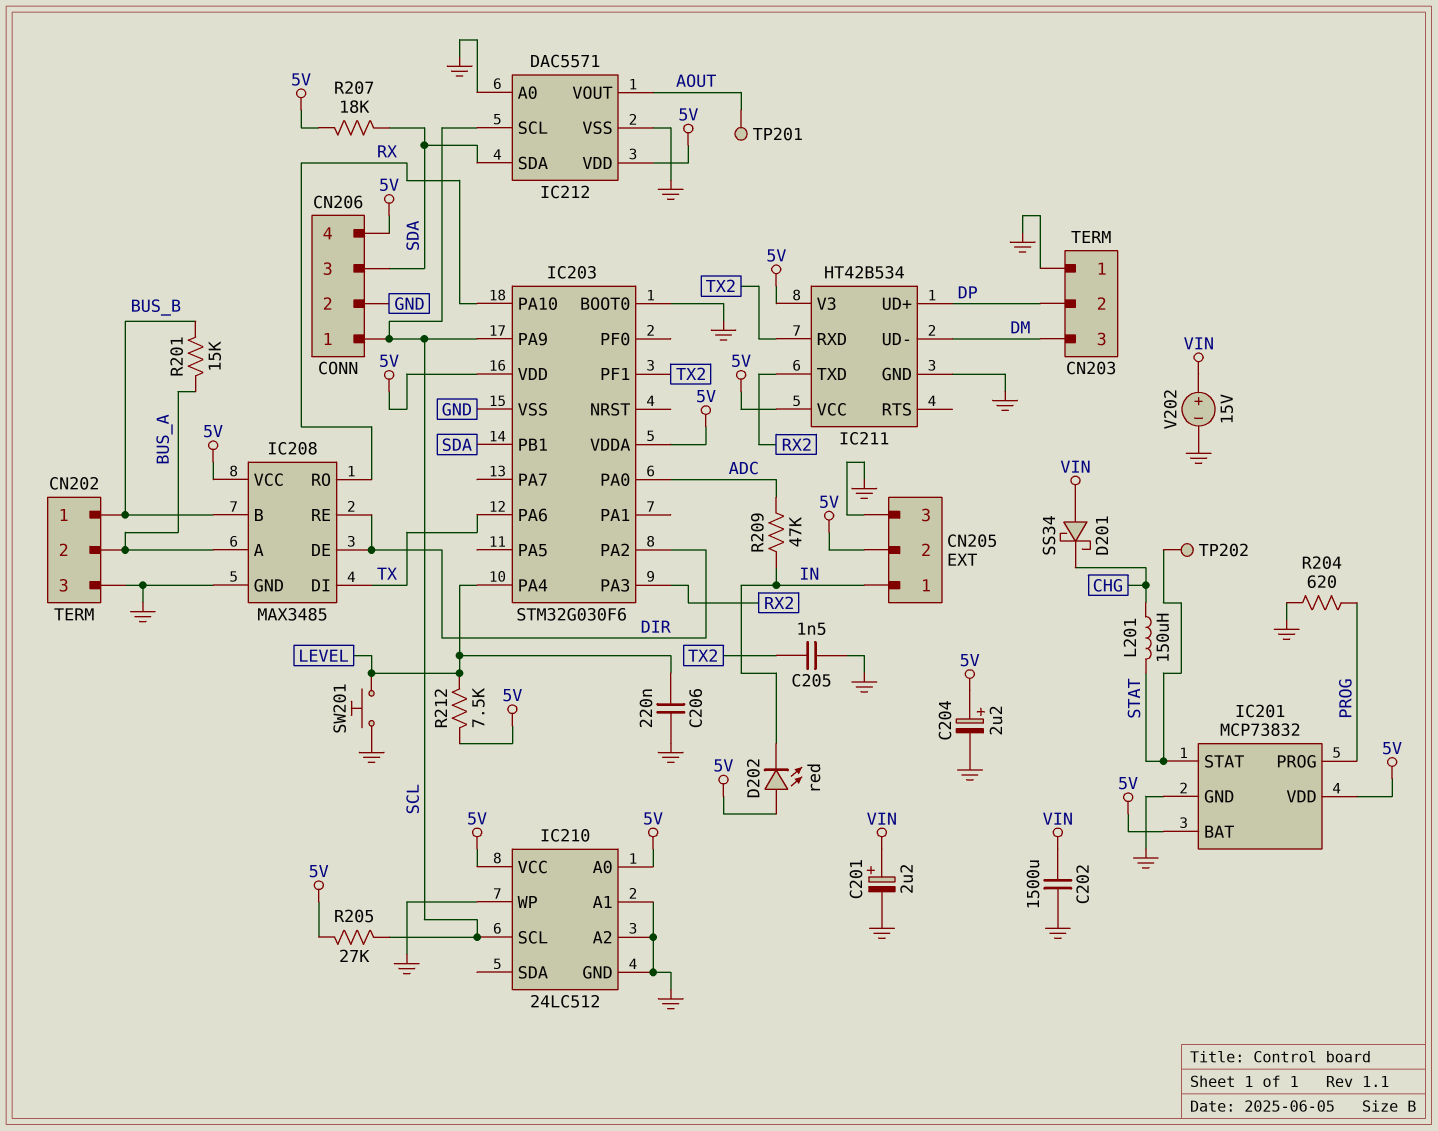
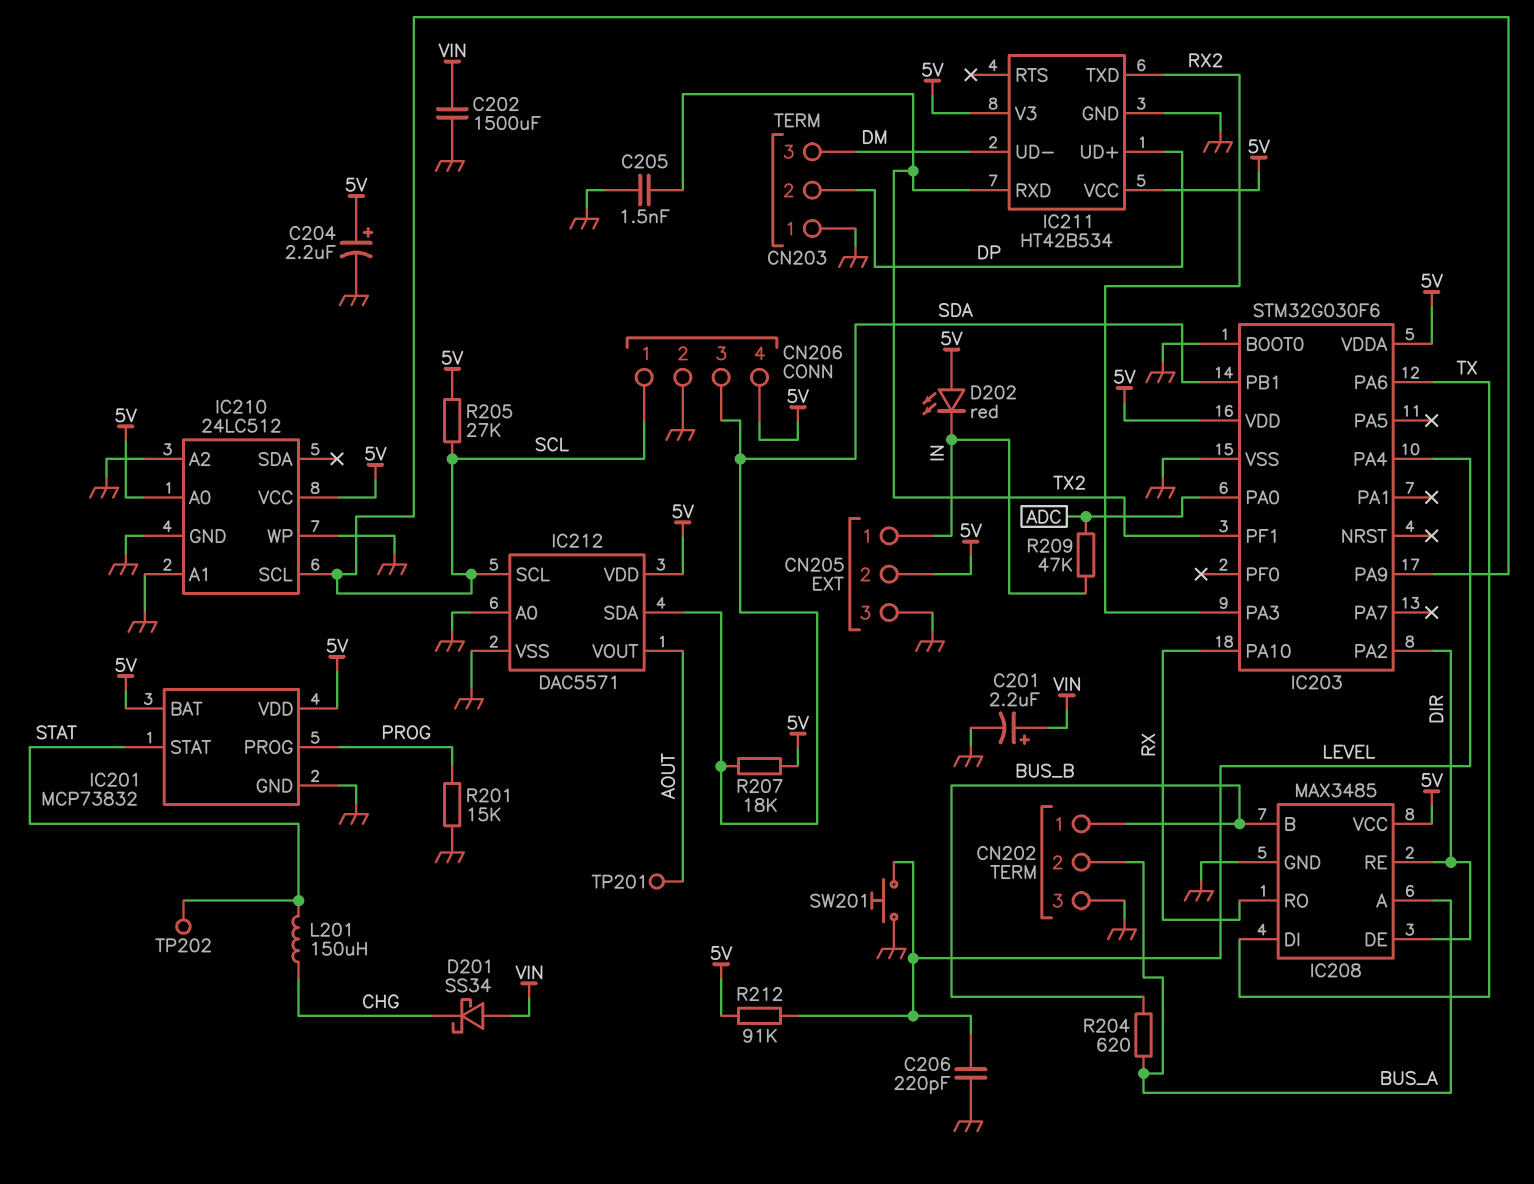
C206: 220nF (GND, LEVEL) -> 220pF (GND, LEVEL)
R201: 15k (BUS_A, BUS_B) -> 15k (GND, PROG)
R204: 620 (GND, PROG) -> 620 (BUS_A, BUS_B)
R212: 7.5k (5V, LEVEL) -> 91k (5V, LEVEL)
V202: 15V (plus VIN, minus GND) -> none

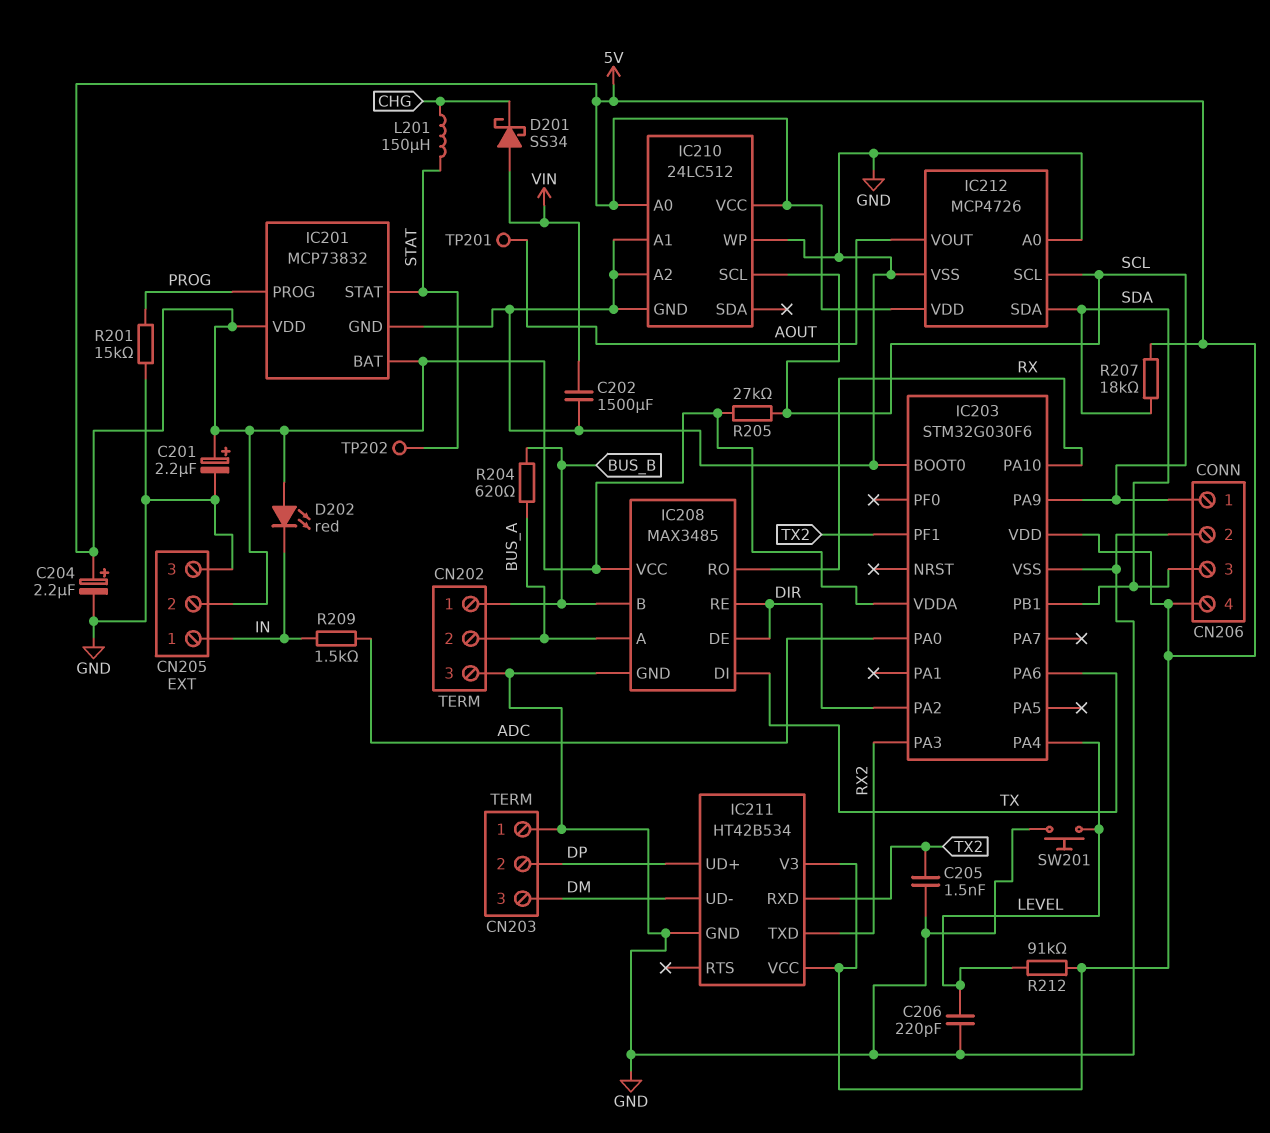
C201: 2.2uF (plus VIN, minus GND) -> 2.2uF (plus 5V, minus GND)
IC212: DAC5571 -> MCP4726
R209: 47k (ADC, IN) -> 1.5k (ADC, IN)

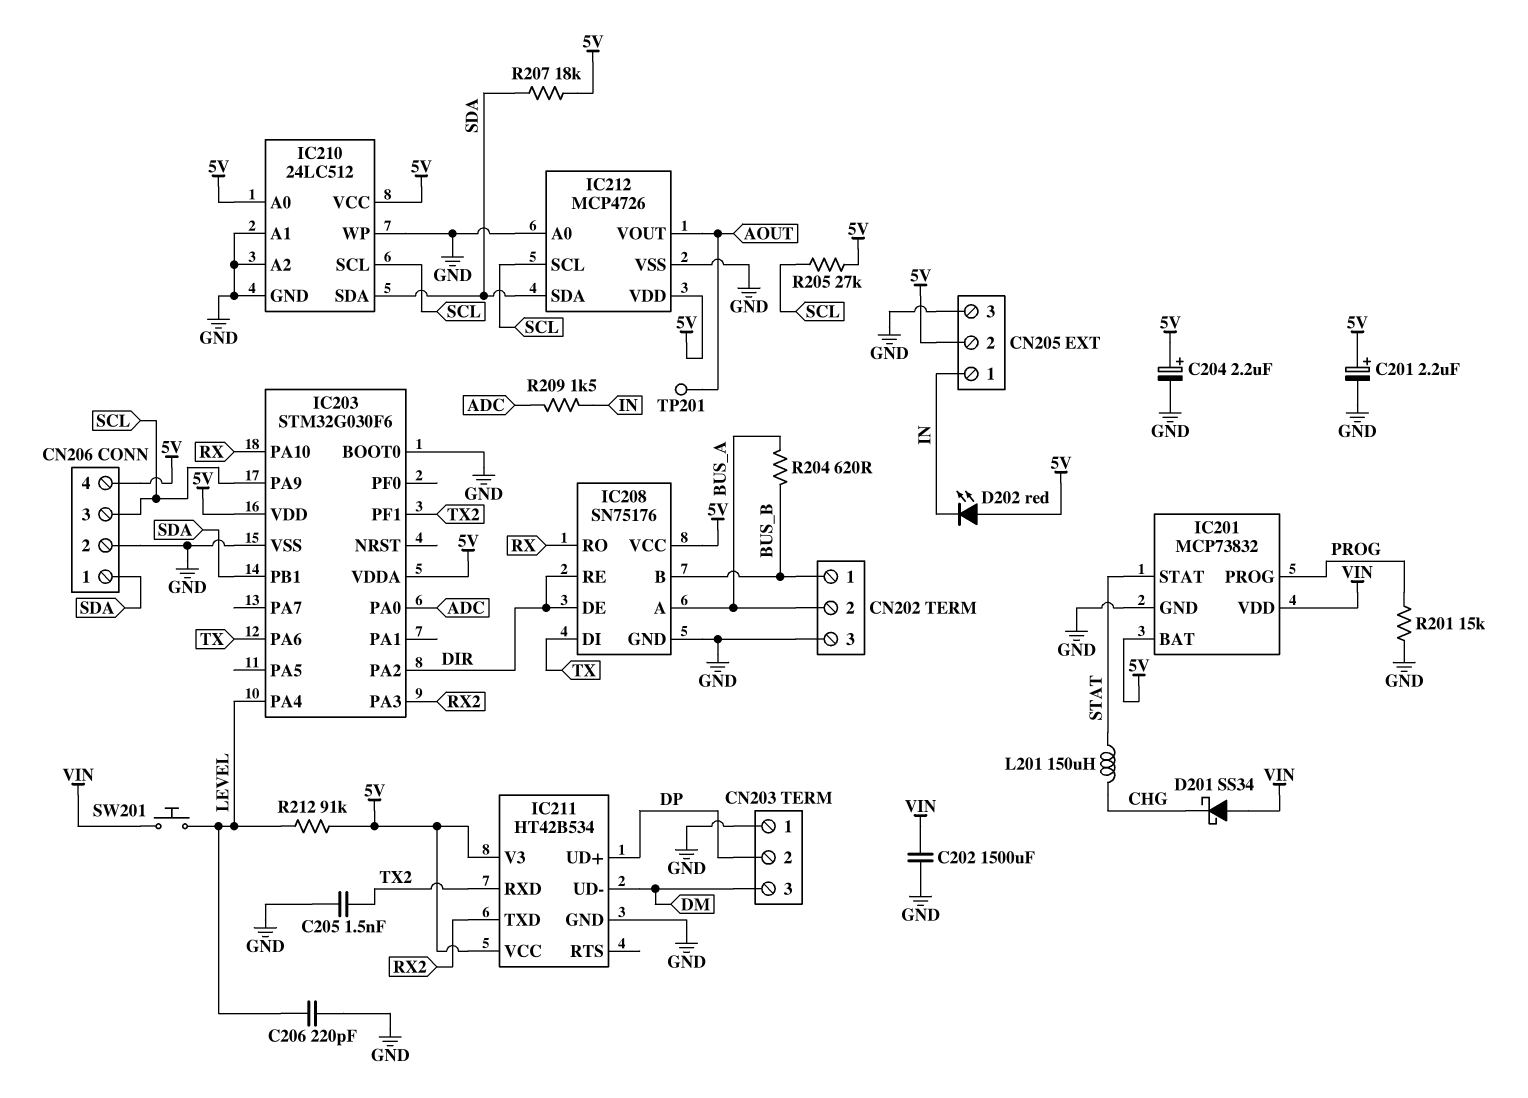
CN206 pin 1: SCL -> SDA
CN206 pin 3: SDA -> SCL
IC201 pin VDD: 5V -> VIN
IC208: MAX3485 -> SN75176
IC210 pin SDA: none -> SDA
SW201: button (GND, LEVEL) -> button (LEVEL, VIN)
TP202: test point (STAT) -> none

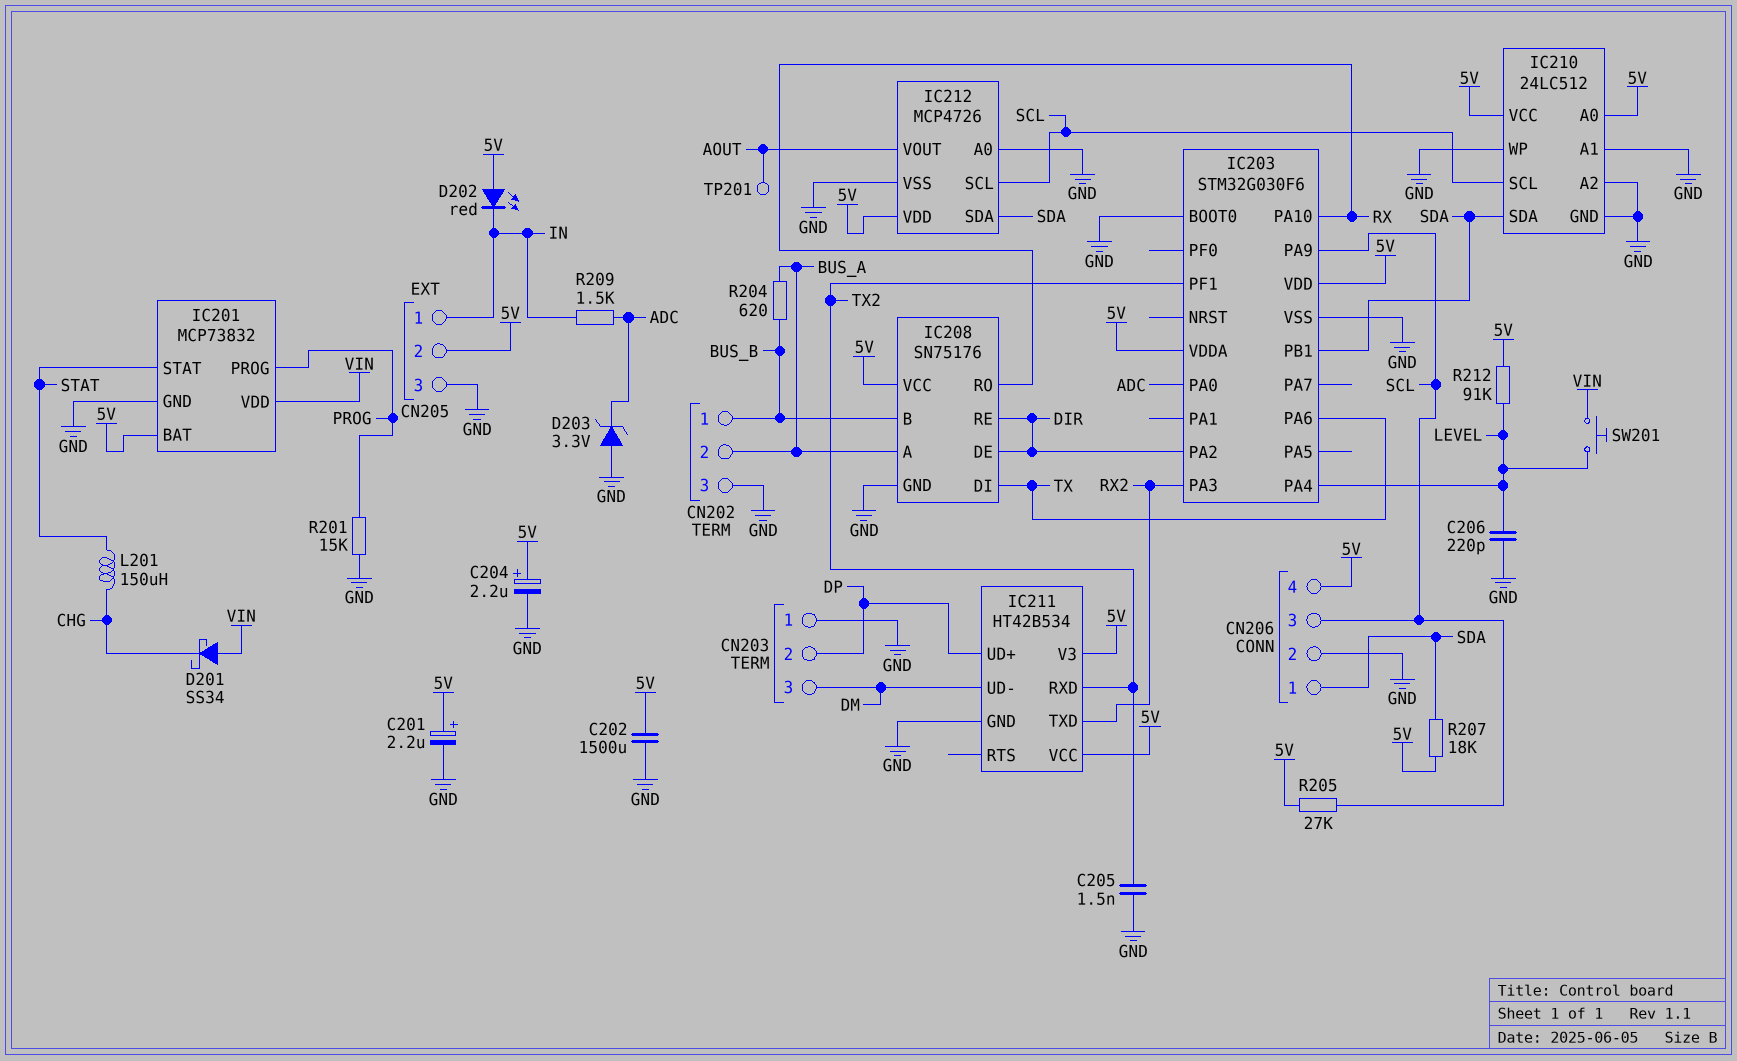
C202: 1500uF (GND, VIN) -> 1500uF (5V, GND)
D203: none -> zener 3.3V (A GND, K ADC)

